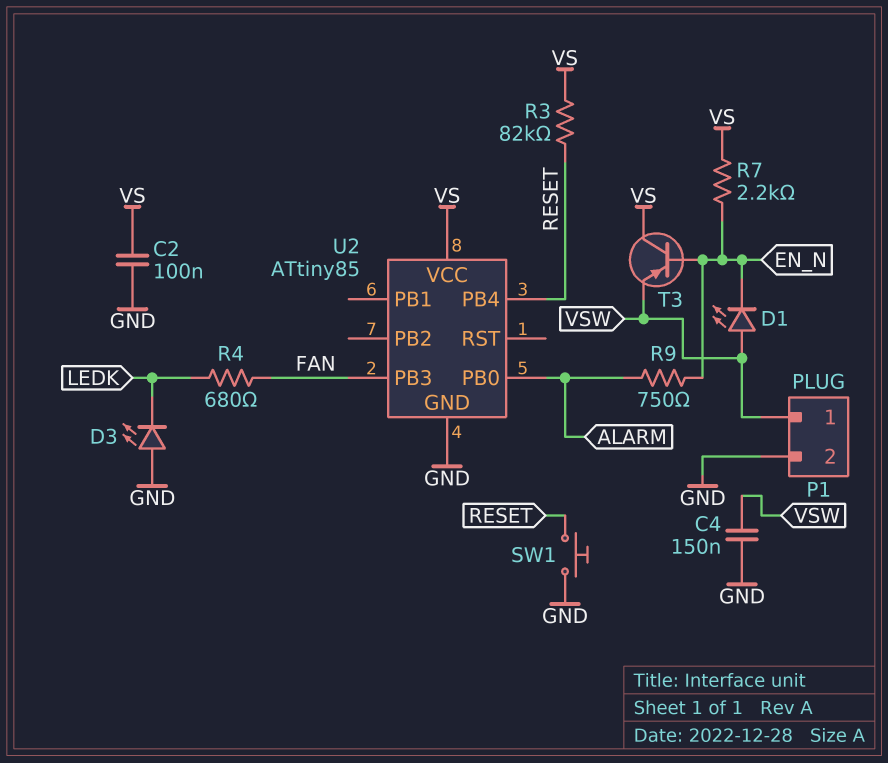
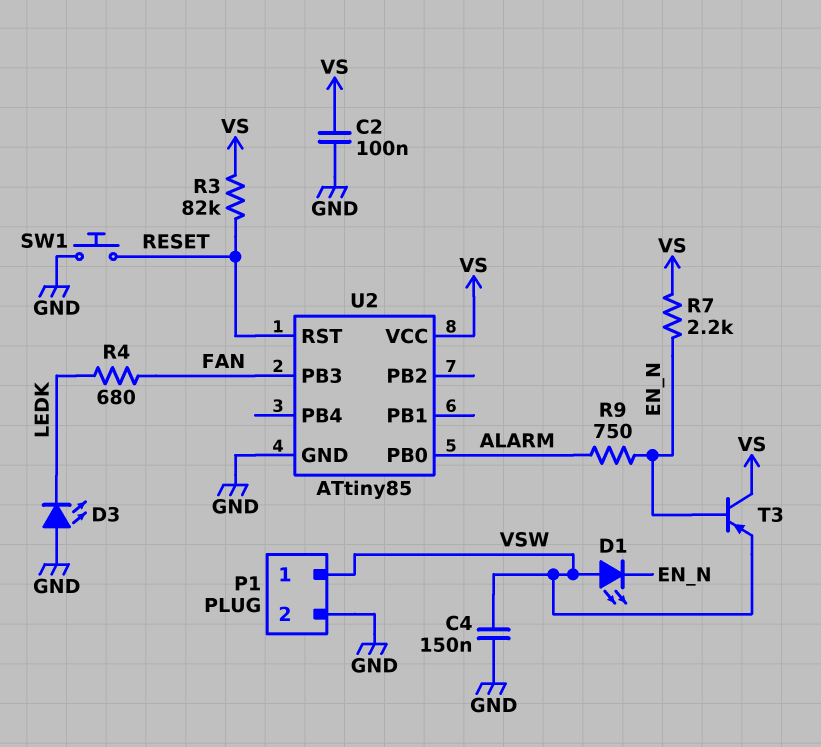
U2 pin PB4: RESET -> none
U2 pin RST: none -> RESET

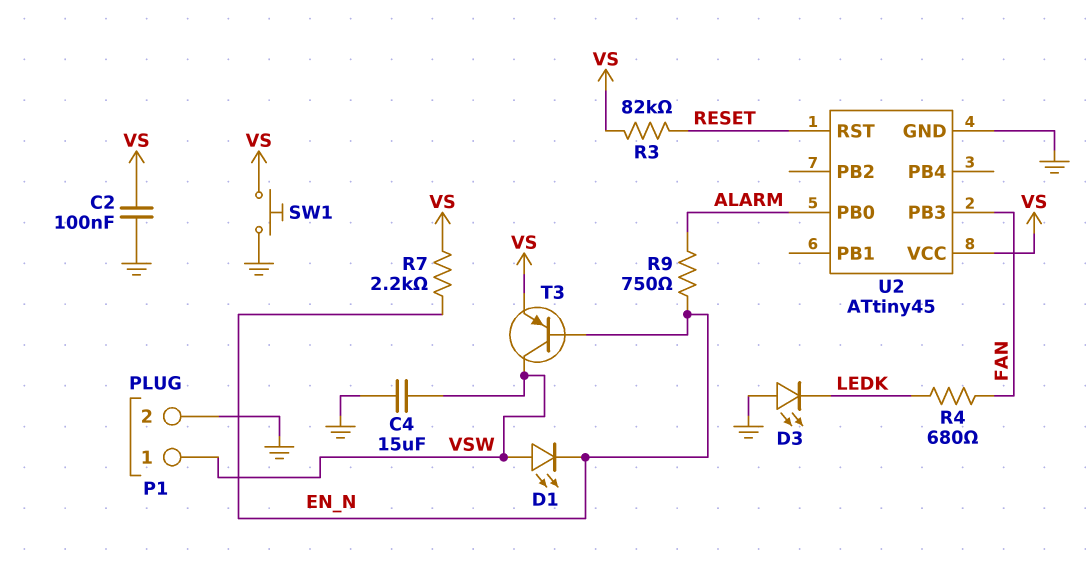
C4: 150nF (GND, VSW) -> 15uF (GND, VSW)
SW1: button (GND, RESET) -> button (GND, VS)
T3: PNP (B EN_N, C VS, E VSW) -> PNP (B EN_N, C VSW, E VS)
U2: ATtiny85 -> ATtiny45

